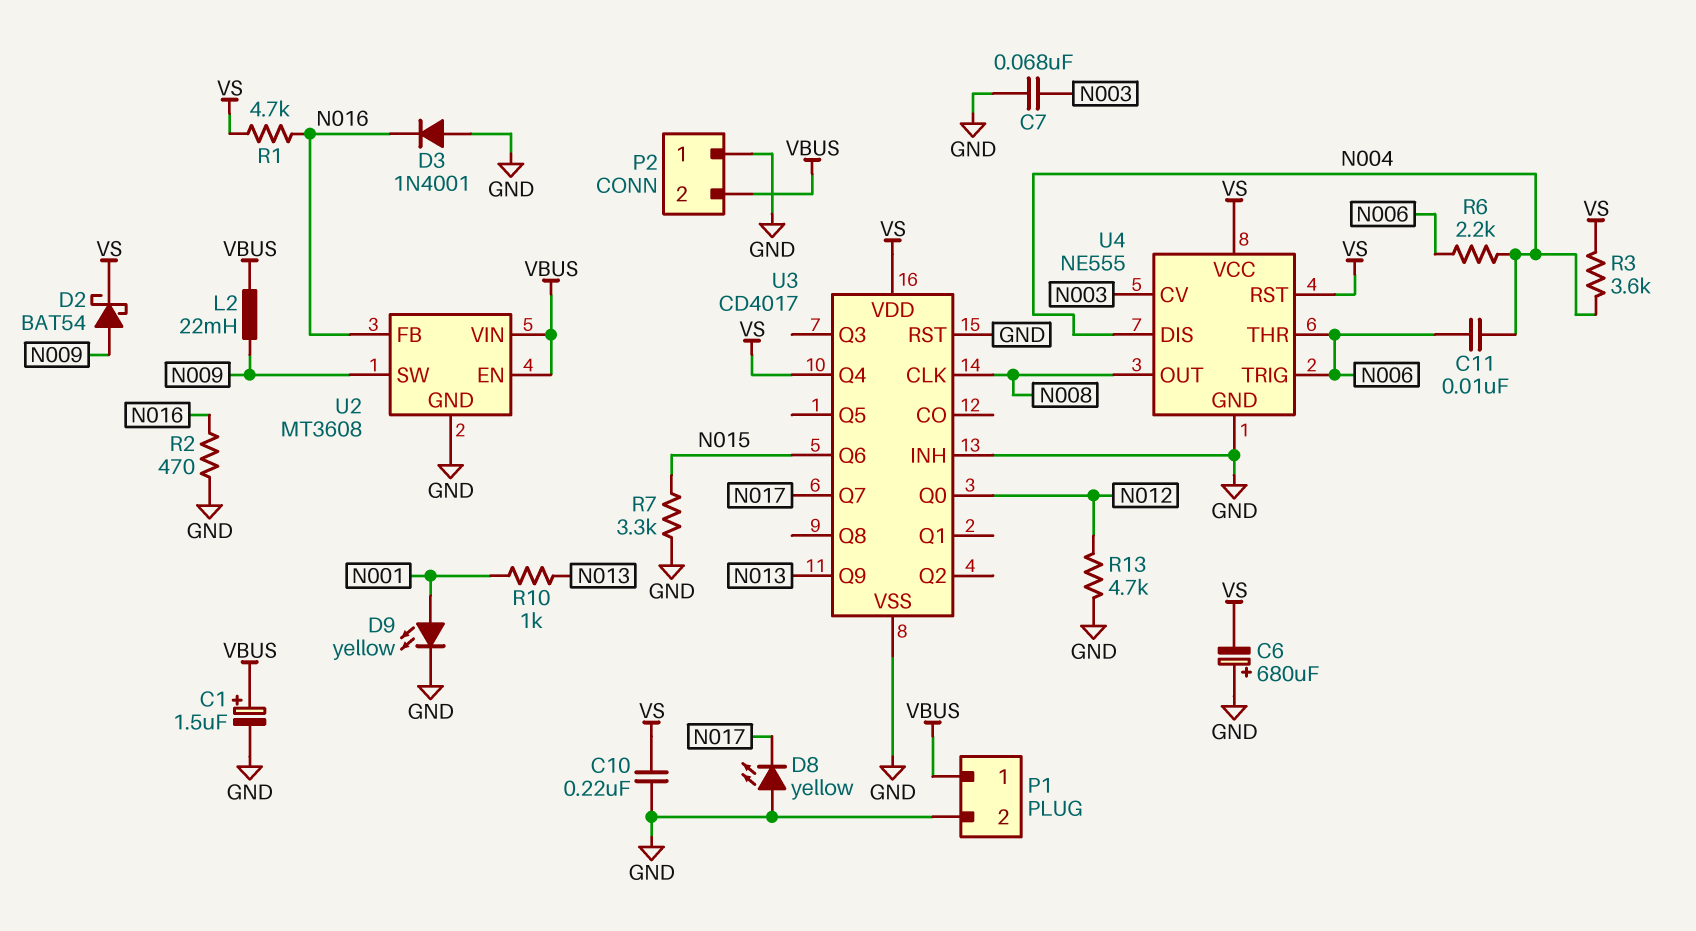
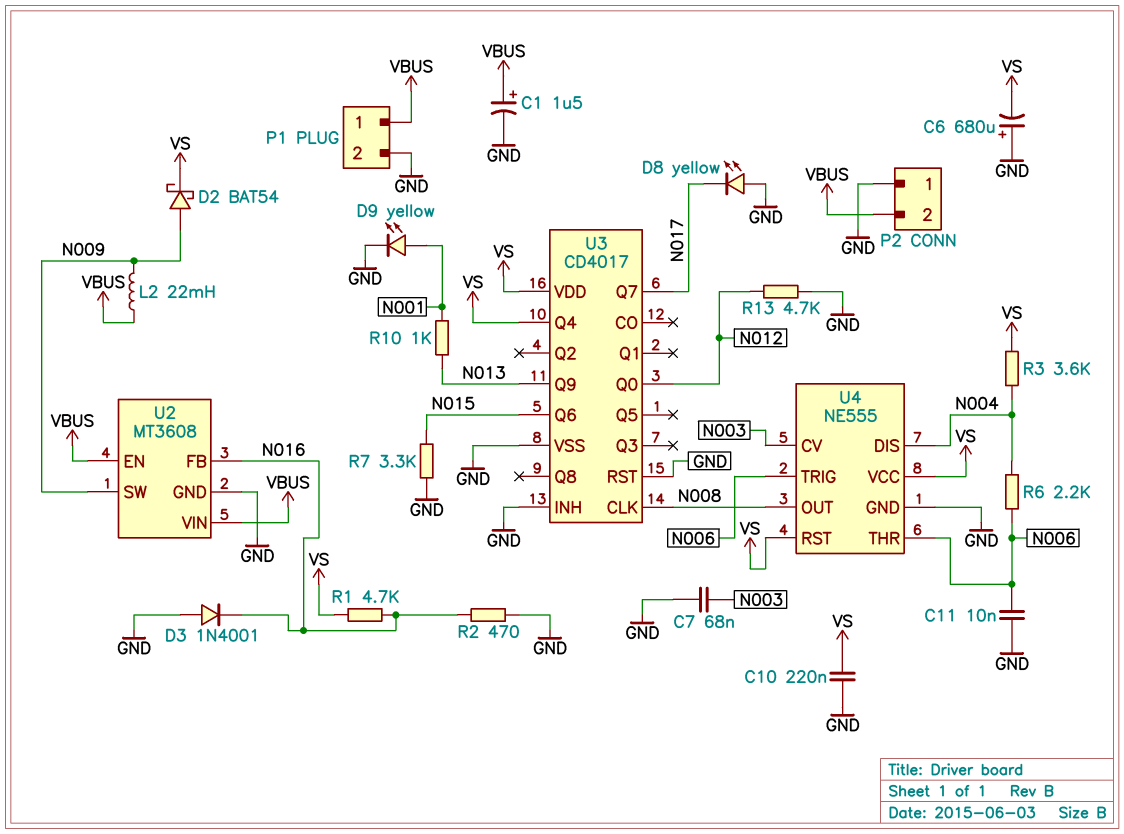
C11: 10nF (N004, N006) -> 10nF (GND, N006)

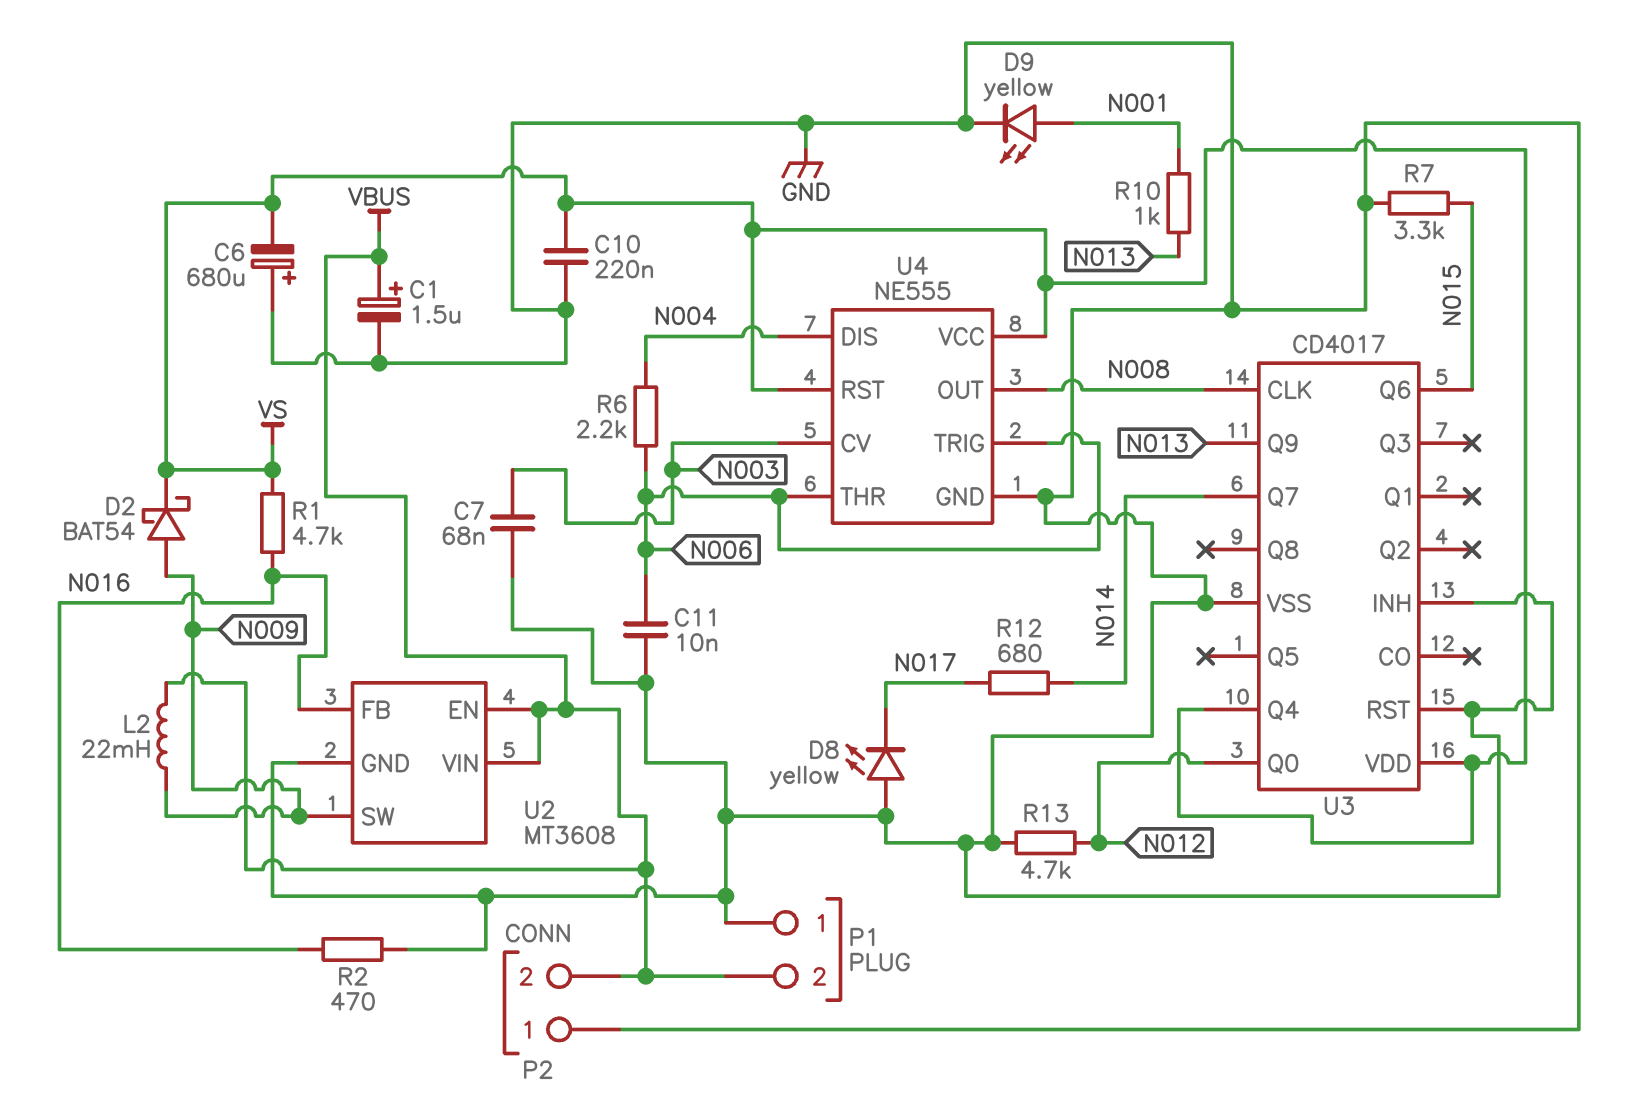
D3: diode 1N4001 (A GND, K N016) -> none
P1 pin 1: VBUS -> GND
P1 pin 2: GND -> VBUS
R3: 3.6k (N004, VS) -> none
R12: none -> 680 (N014, N017)
U3 pin Q7: N017 -> N014

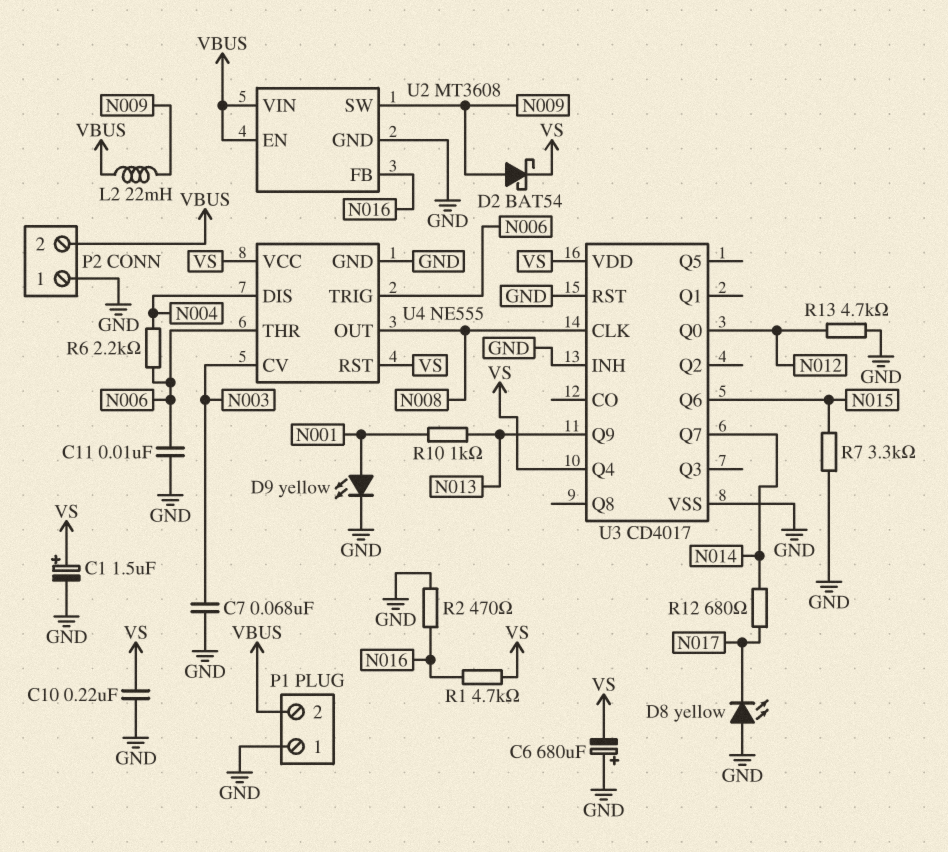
C1: 1.5uF (plus VBUS, minus GND) -> 1.5uF (plus VS, minus GND)

